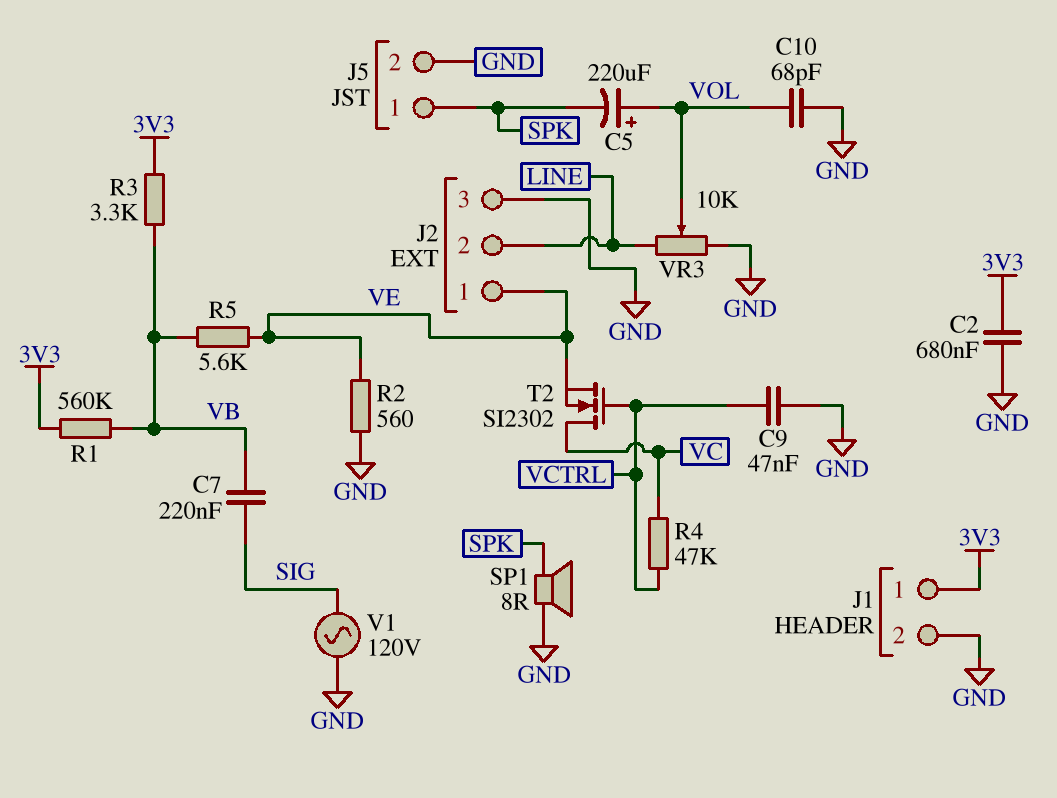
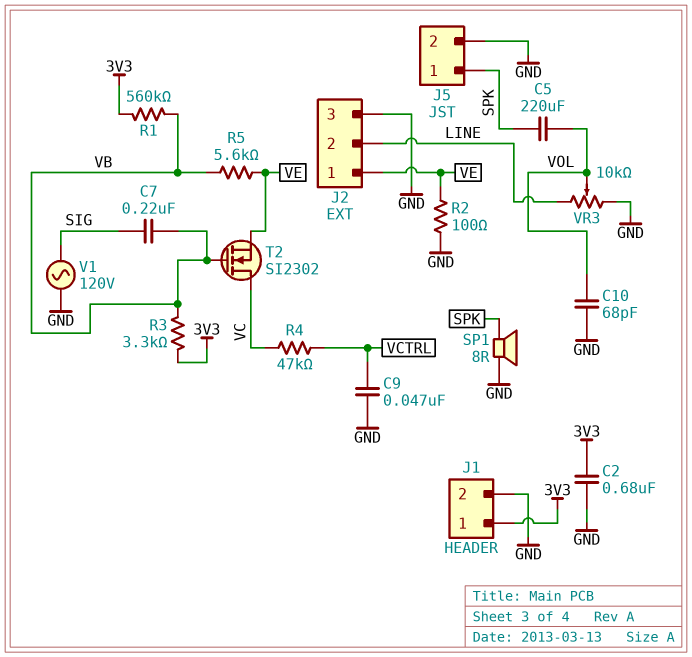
C5: 220uF (plus VOL, minus SPK) -> 220uF (SPK, VOL)
R2: 560 (GND, VE) -> 100 (GND, VE)
T2: NMOS SI2302 (G VCTRL, D VC, S VE) -> NMOS SI2302 (G VB, D VC, S VE)

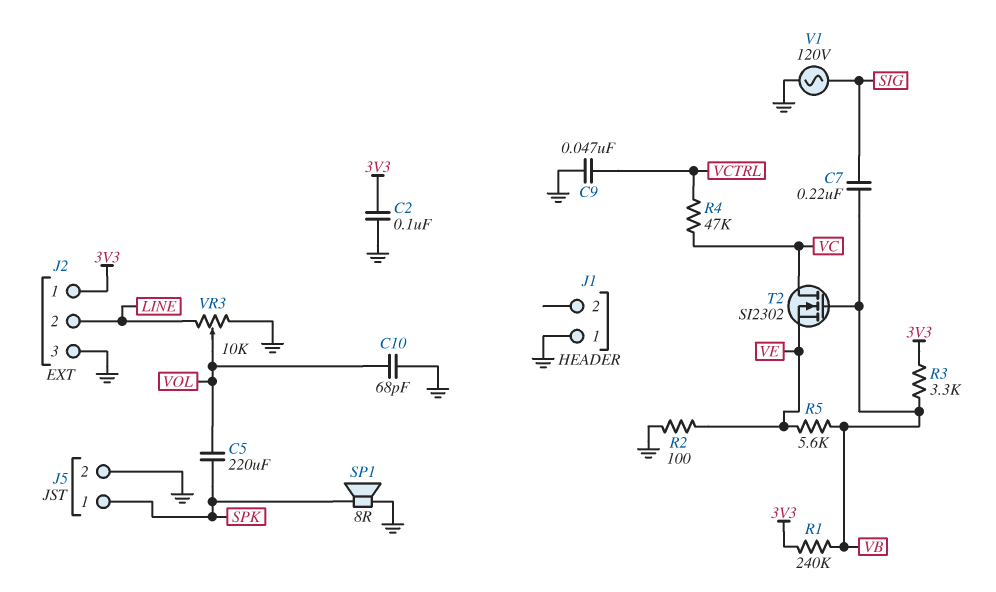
C2: 680nF (3V3, GND) -> 100nF (3V3, GND)
J1 pin 1: 3V3 -> GND
J1 pin 2: GND -> none
J2 pin 1: VE -> 3V3
R1: 560k (3V3, VB) -> 240k (3V3, VB)

